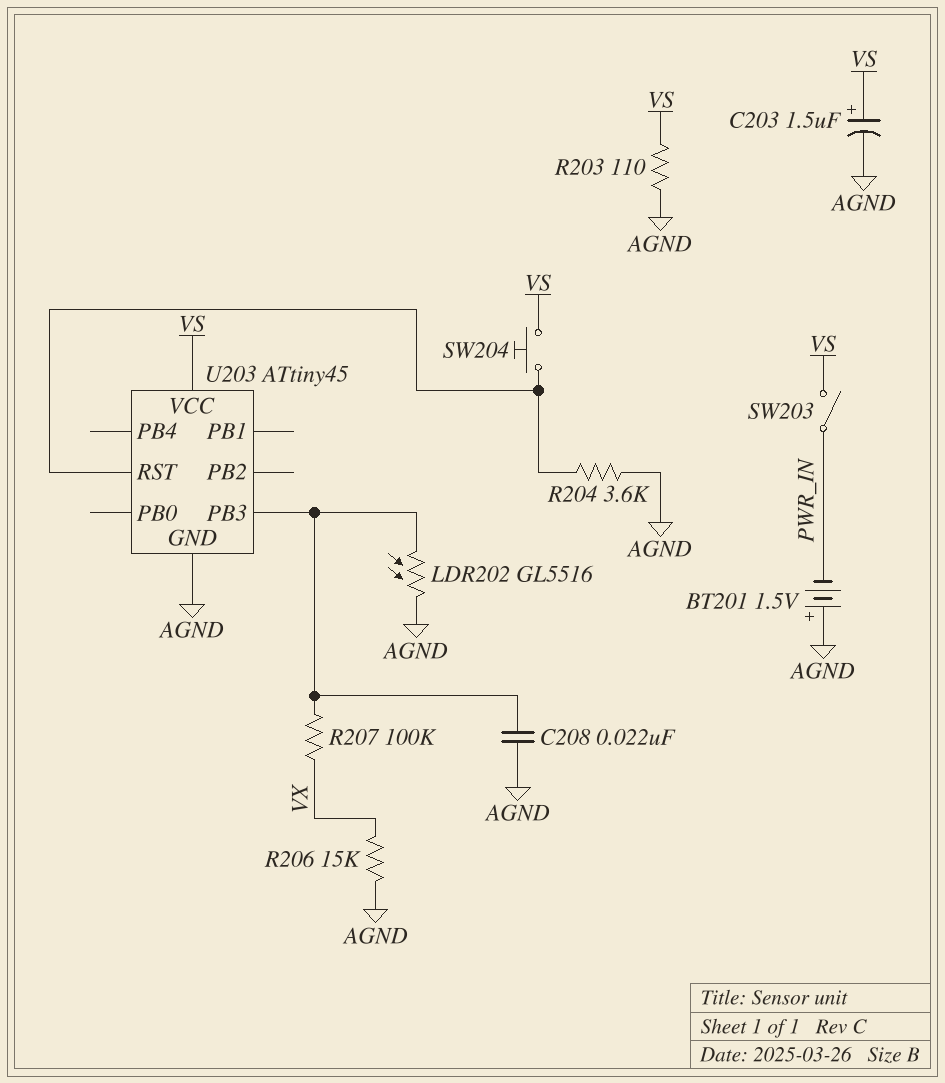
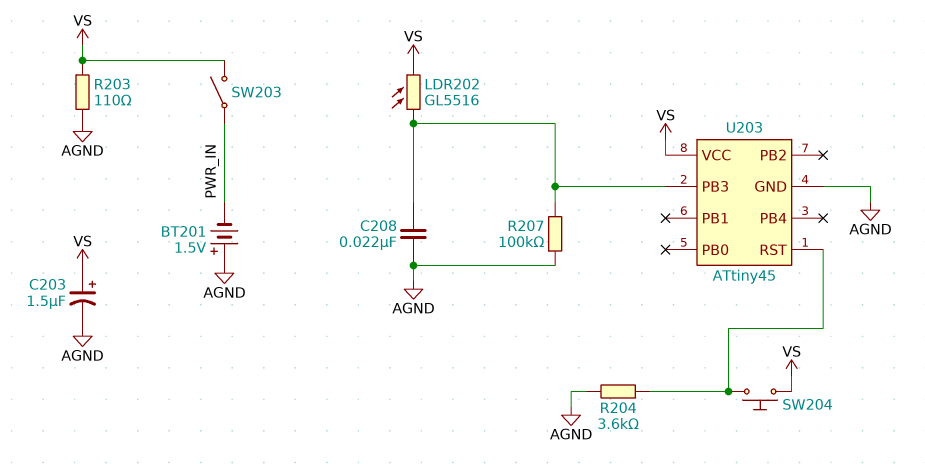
LDR202: GL5516 (AGND, U203/PB3) -> GL5516 (U203/PB3, VS)
R206: 15k (AGND, VX) -> none
R207: 100k (U203/PB3, VX) -> 100k (AGND, U203/PB3)

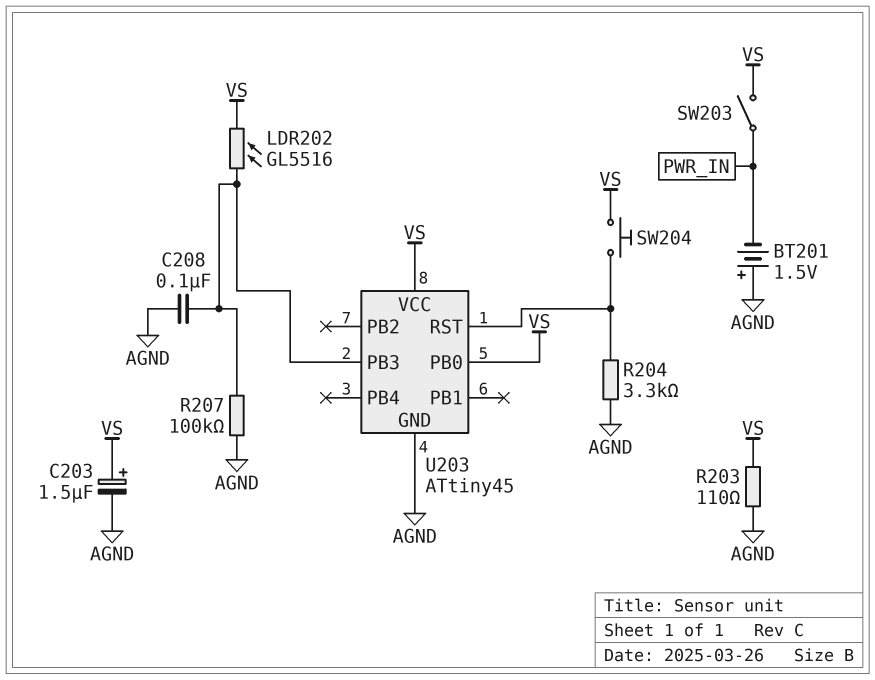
C208: 22nF (AGND, U203/PB3) -> 100nF (AGND, U203/PB3)
R204: 3.6k (AGND, U203/RST) -> 3.3k (AGND, U203/RST)
U203 pin PB0: none -> VS

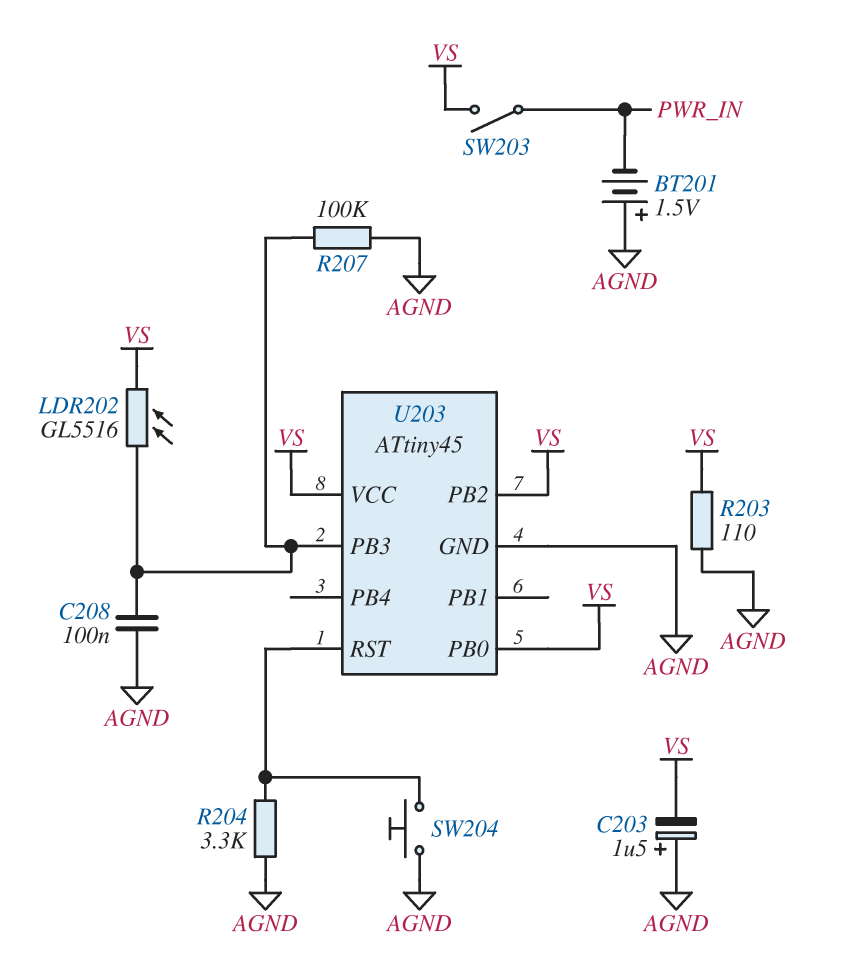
C203: 1.5uF (plus VS, minus AGND) -> 1.5uF (plus AGND, minus VS)
SW204: button (U203/RST, VS) -> button (AGND, U203/RST)
U203 pin PB2: none -> VS

